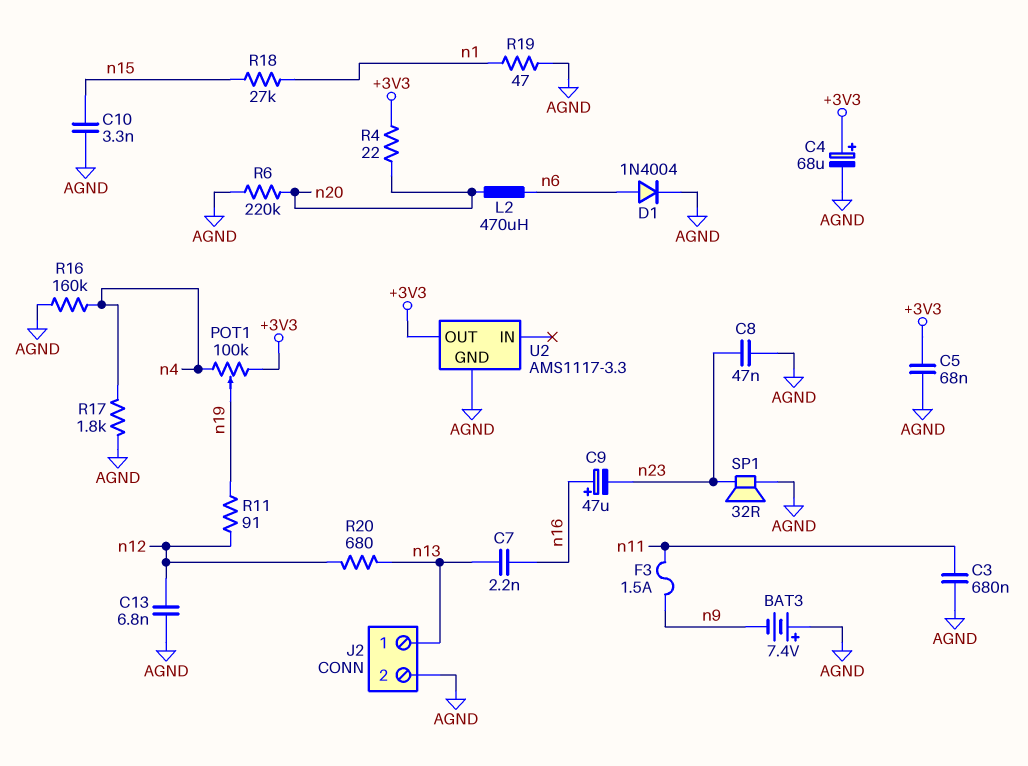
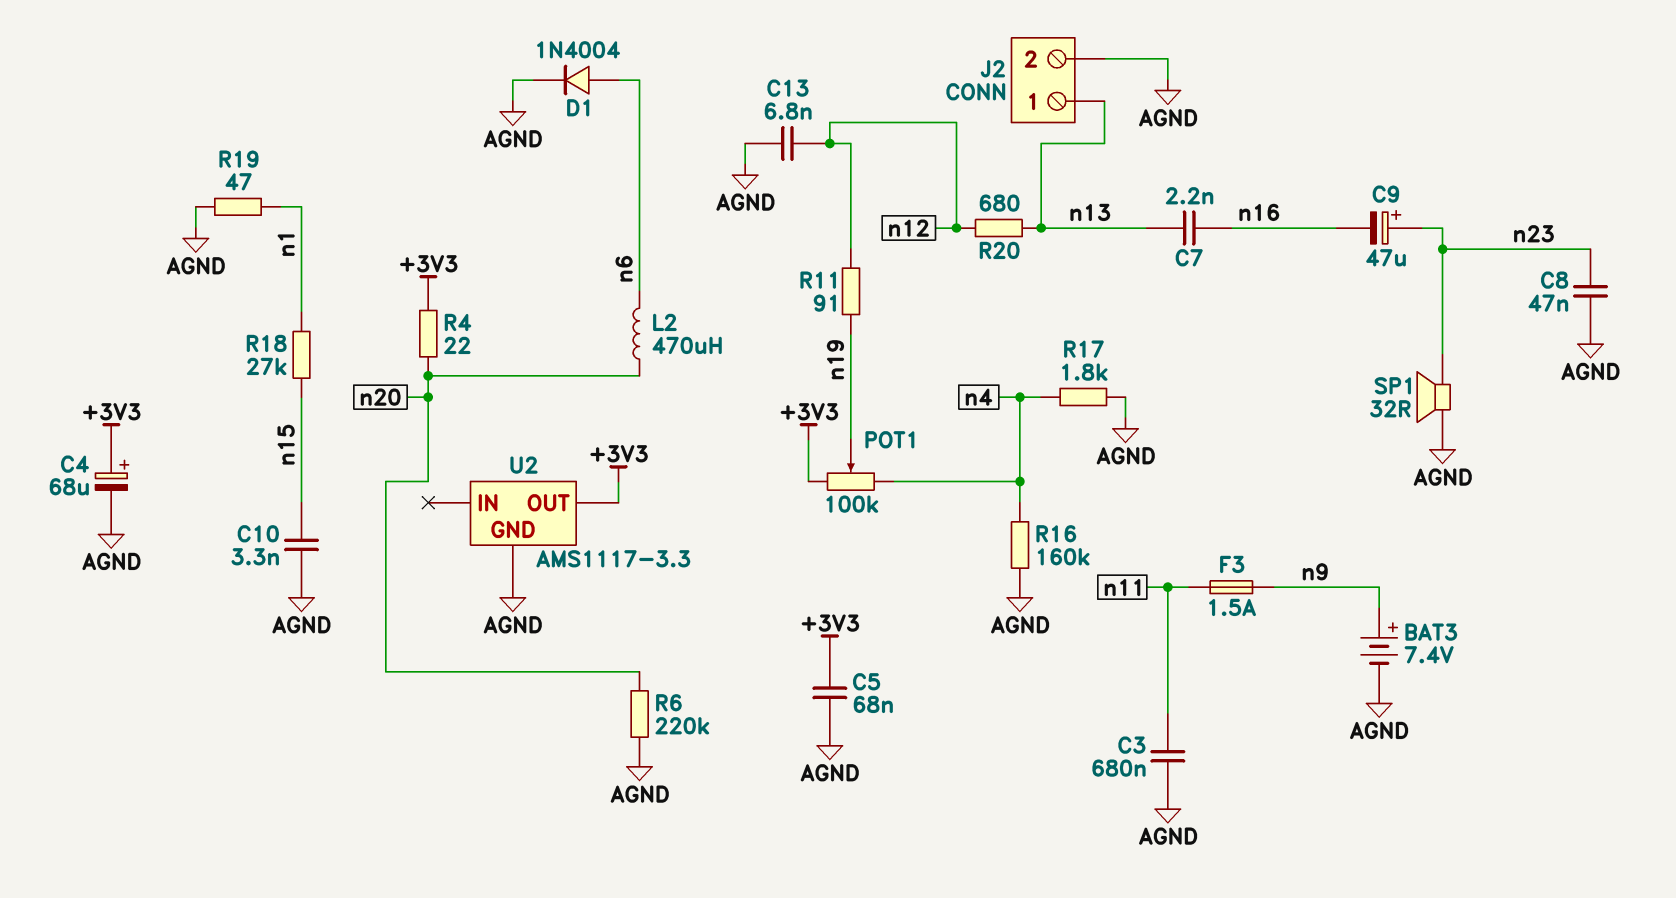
BAT3: 7.4V (plus AGND, minus n9) -> 7.4V (plus n9, minus AGND)
C9: 47uF (plus n16, minus n23) -> 47uF (plus n23, minus n16)

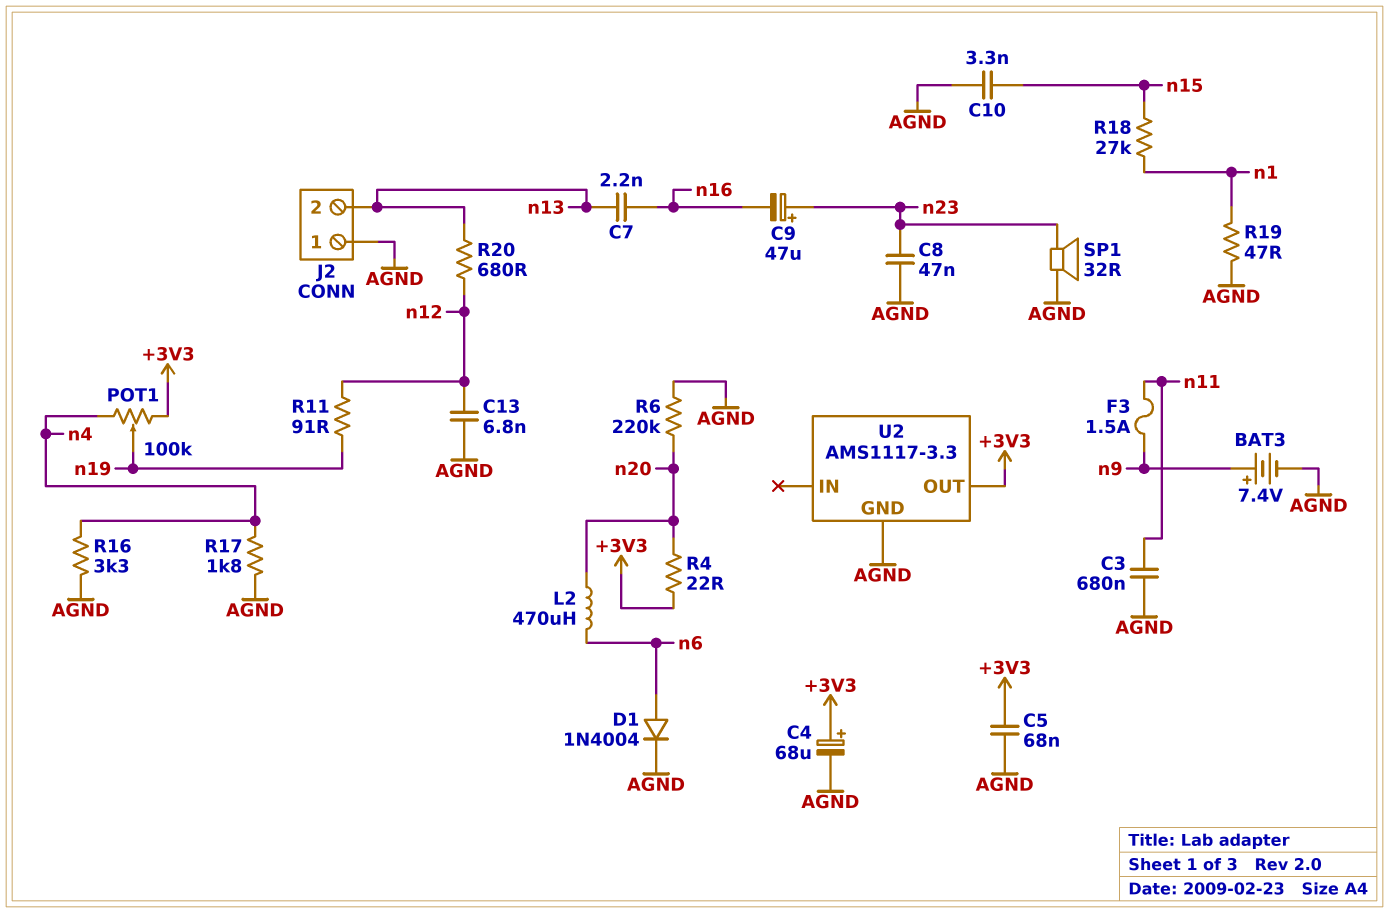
J2 pin 1: n13 -> AGND
J2 pin 2: AGND -> n13
R16: 160k (AGND, n4) -> 3.3k (AGND, n4)

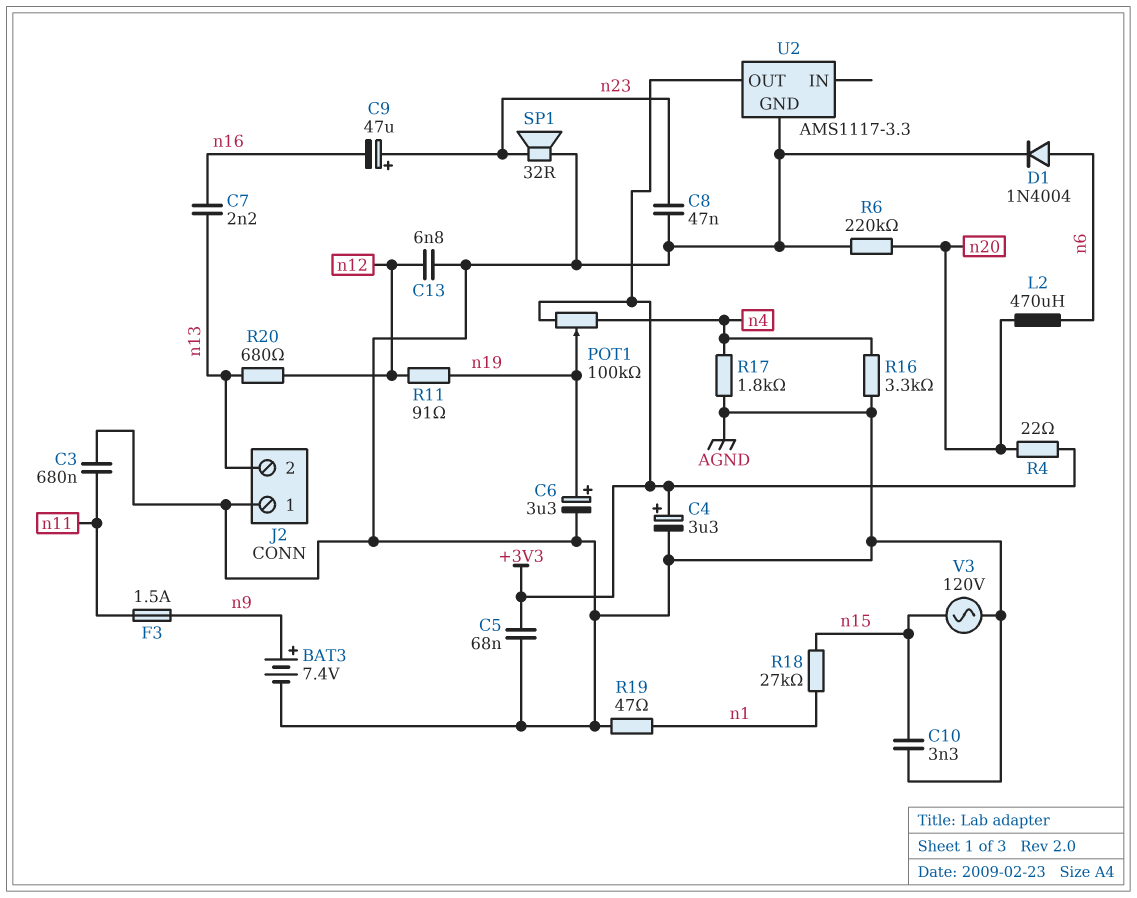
C4: 68uF (plus +3V3, minus AGND) -> 3.3uF (plus +3V3, minus AGND)
C6: none -> 3.3uF (plus n19, minus AGND)
V3: none -> AC 120V (AGND, n15)

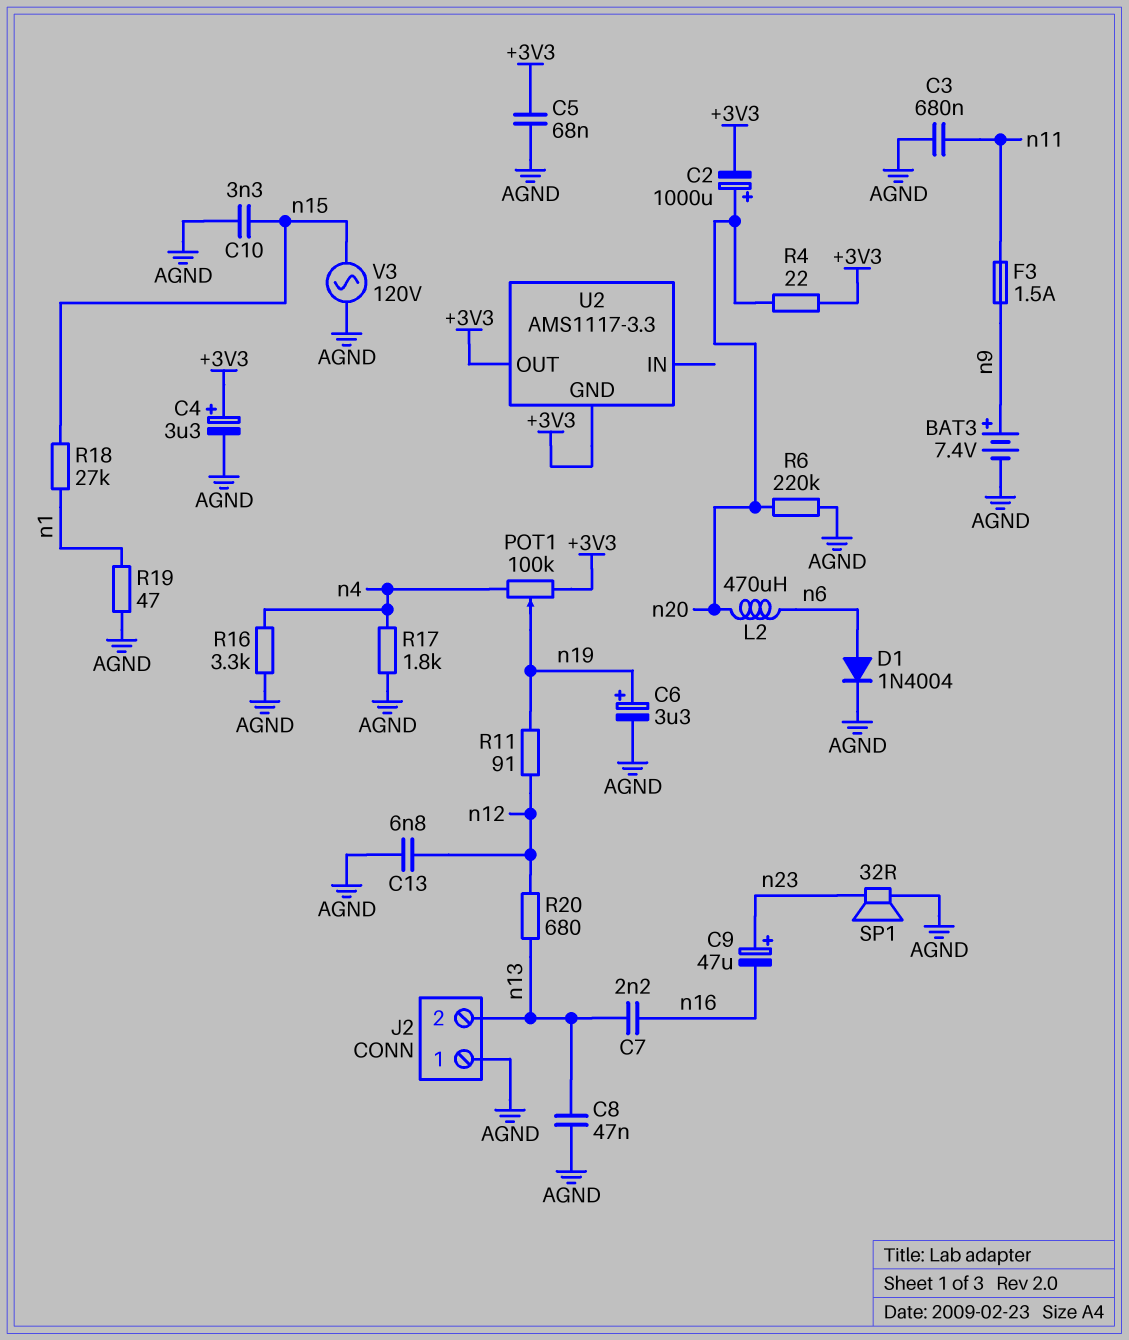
C2: none -> 1000uF (plus n20, minus +3V3)
C8: 47nF (AGND, n23) -> 47nF (AGND, n13)
U2 pin GND: AGND -> +3V3

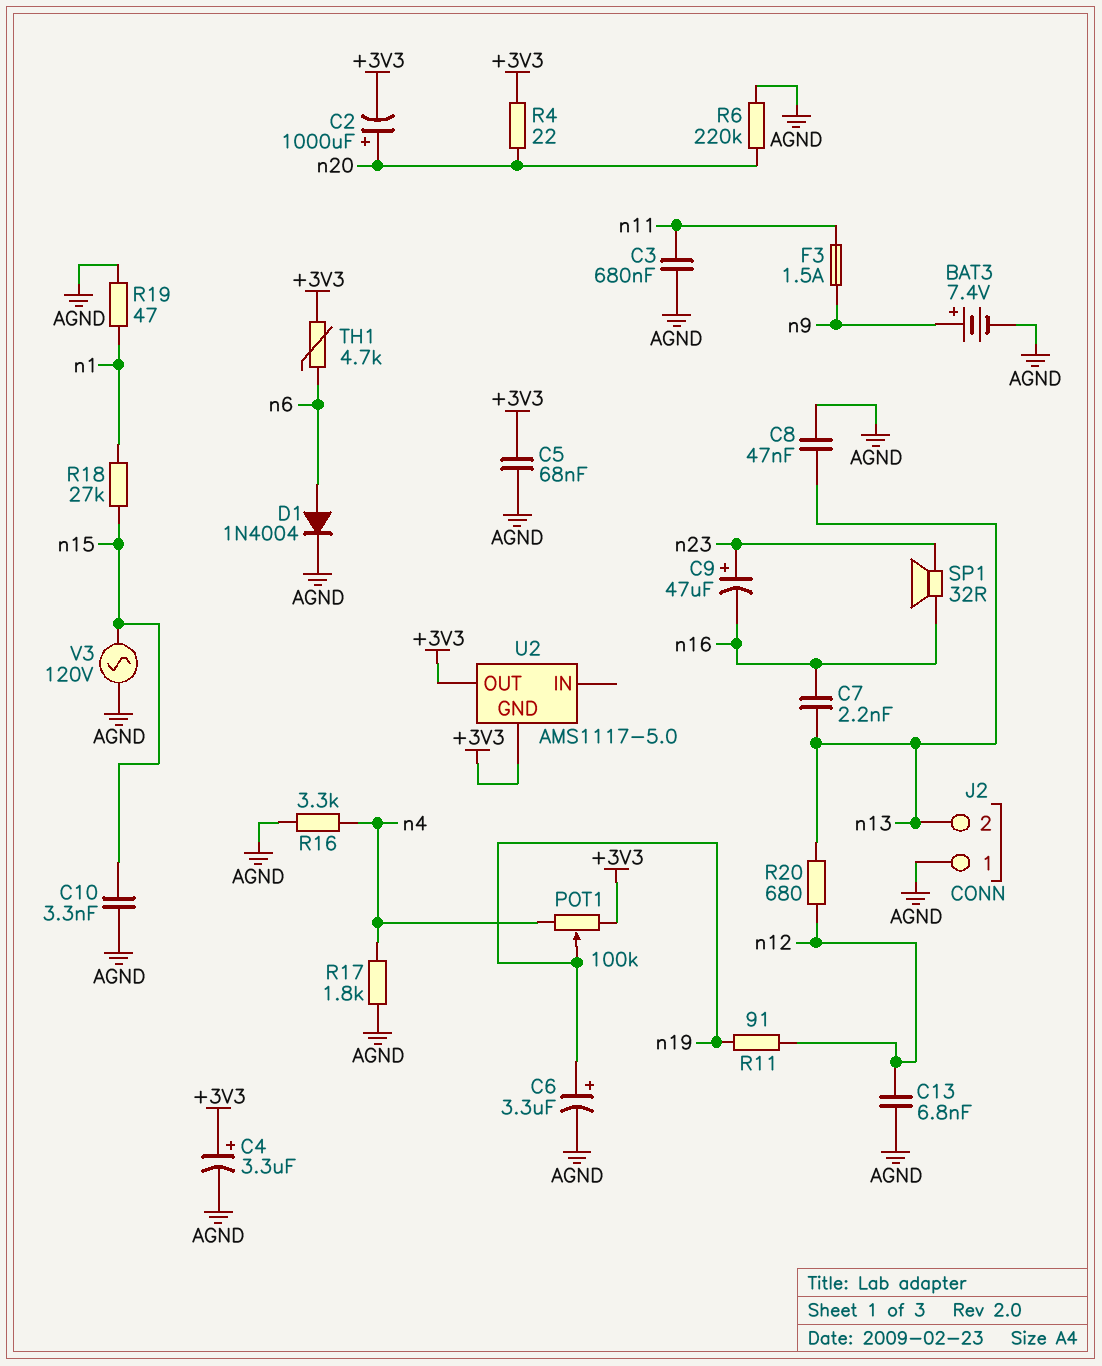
L2: 470uH (n6, n20) -> none
SP1: speaker 32R (AGND, n23) -> speaker 32R (n16, n23)
TH1: none -> 4.7k (+3V3, n6)
U2: AMS1117-3.3 -> AMS1117-5.0

